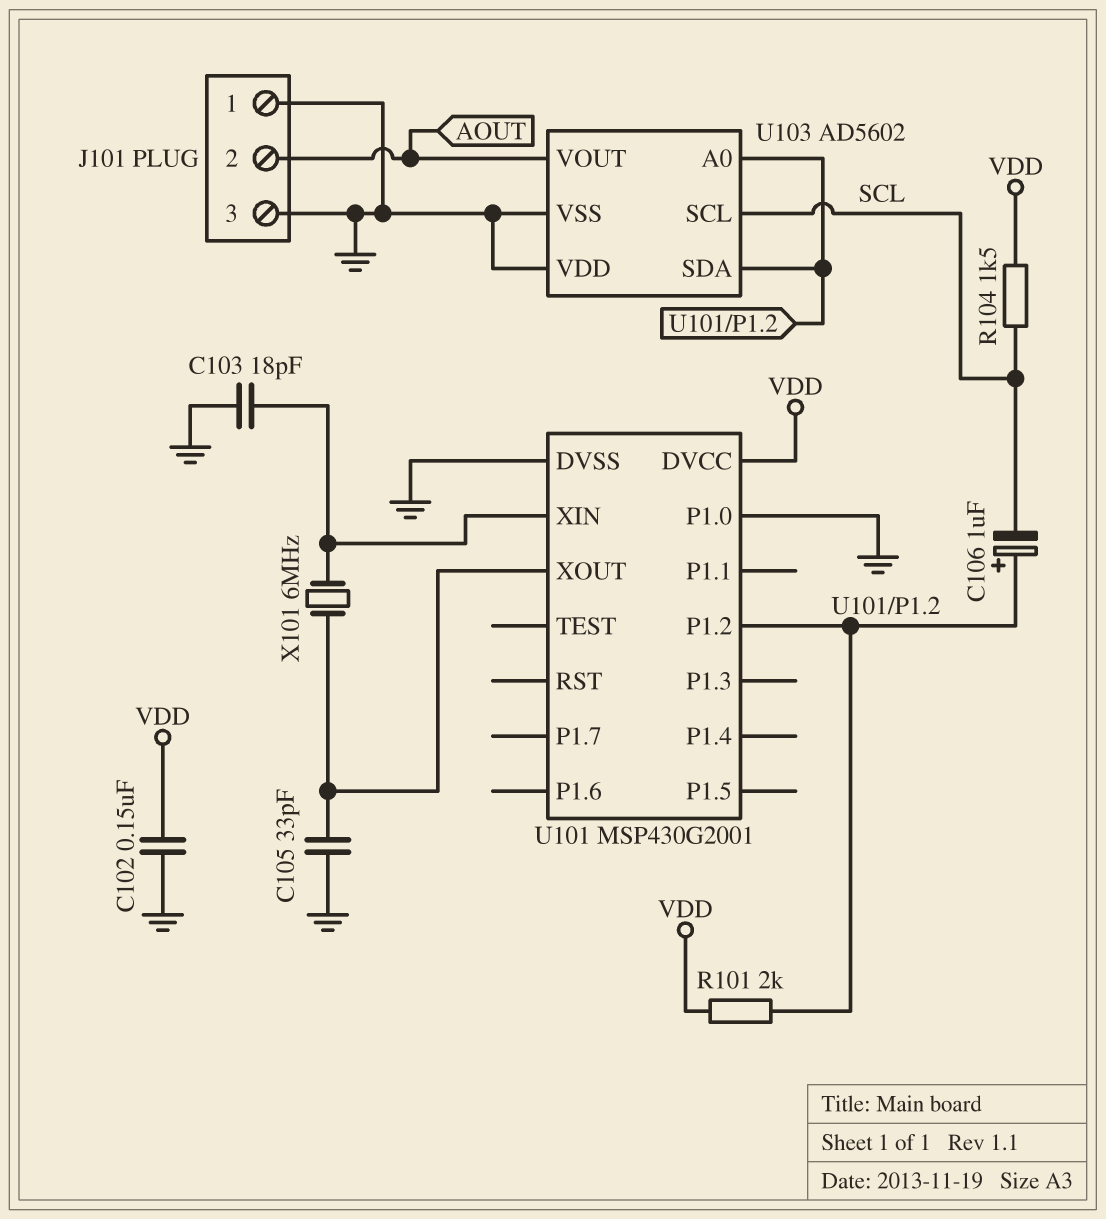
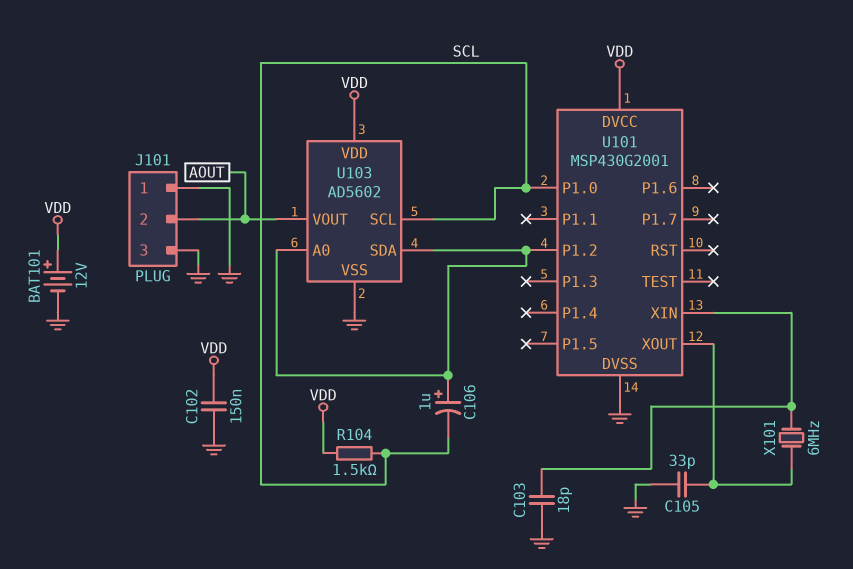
BAT101: none -> 12V (plus VDD, minus GND)
R101: 2k (U101/P1.2, VDD) -> none
U101 pin P1.0: GND -> SCL
U103 pin VDD: GND -> VDD

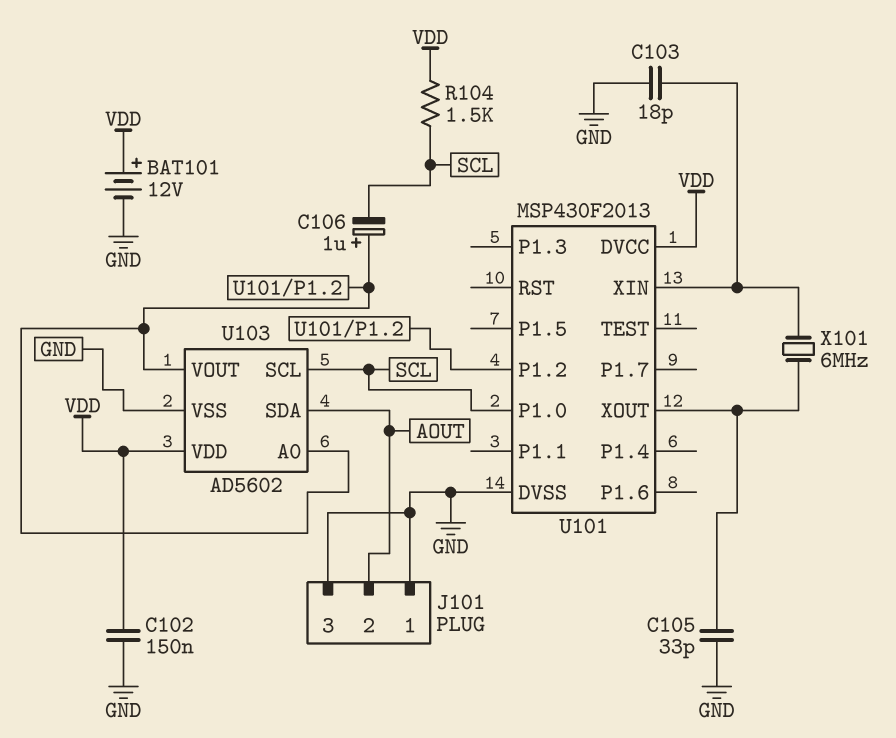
U101: MSP430G2001 -> MSP430F2013
U103 pin SDA: U101/P1.2 -> AOUT
U103 pin VOUT: AOUT -> U101/P1.2

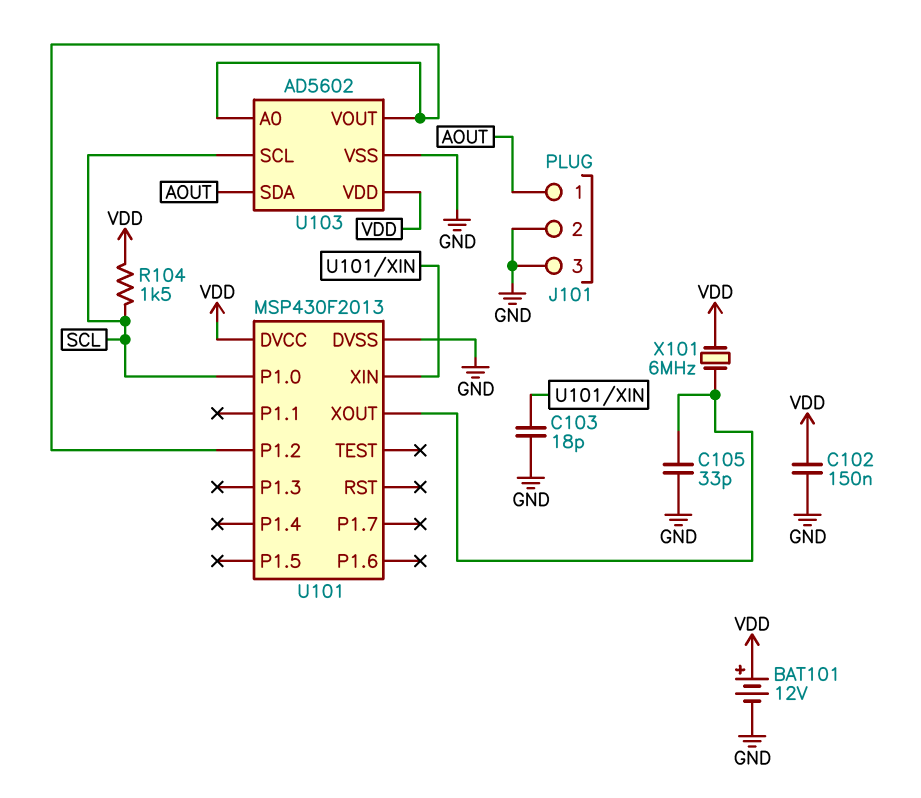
C106: 1uF (plus U101/P1.2, minus SCL) -> none
J101 pin 1: GND -> AOUT
J101 pin 2: AOUT -> GND
X101: 6MHz (U101/XIN, U101/XOUT) -> 6MHz (U101/XOUT, VDD)

